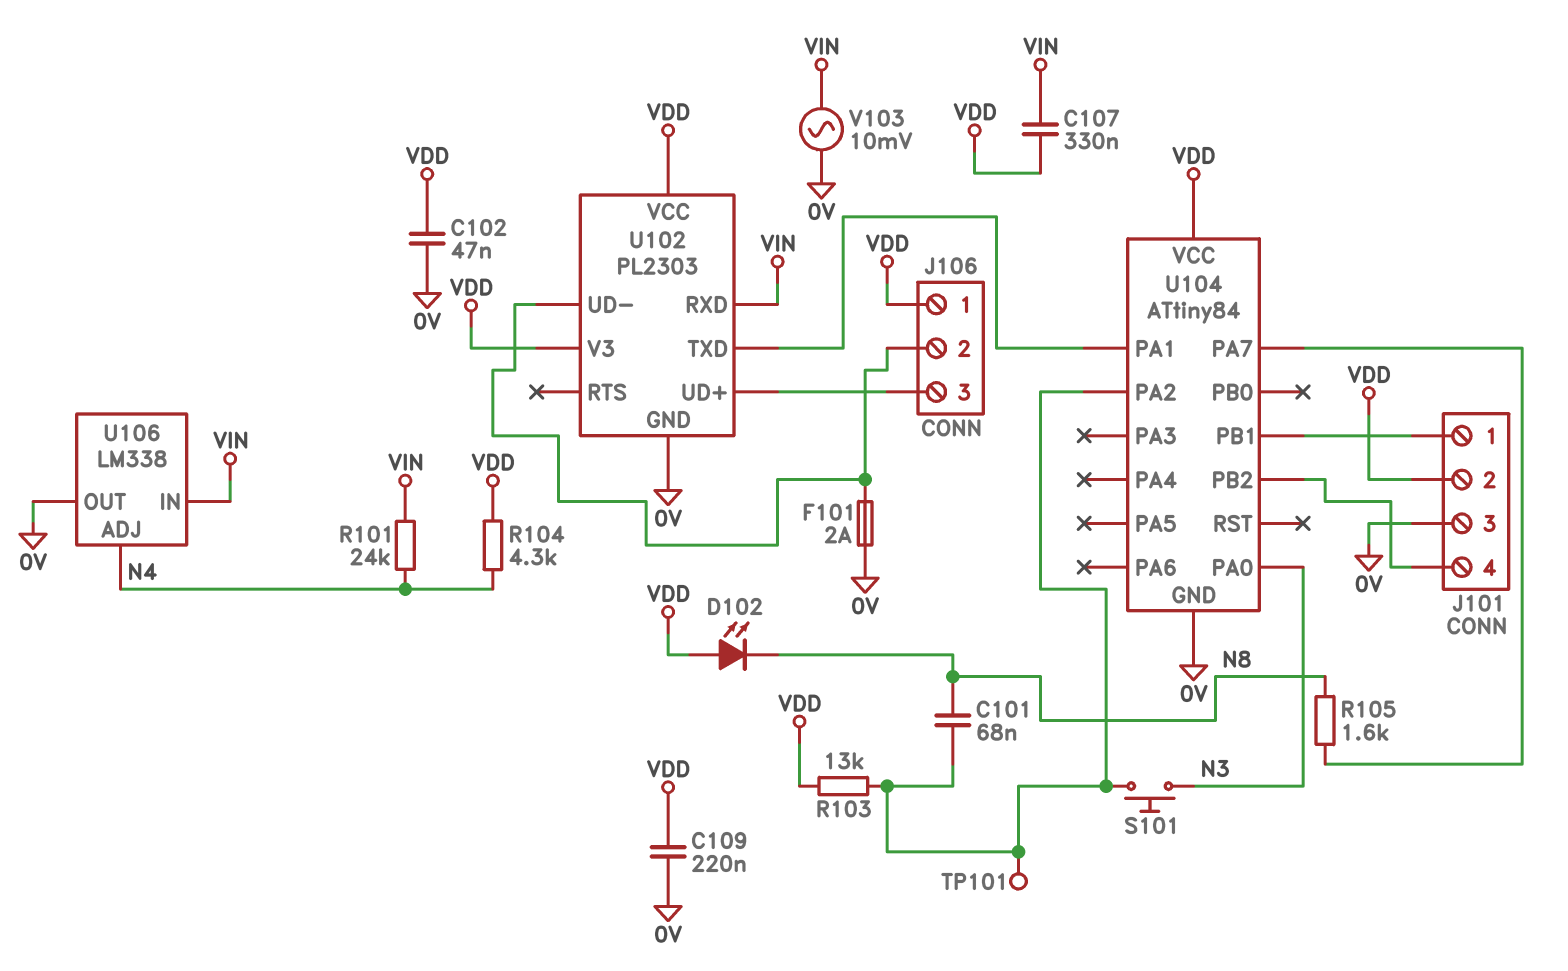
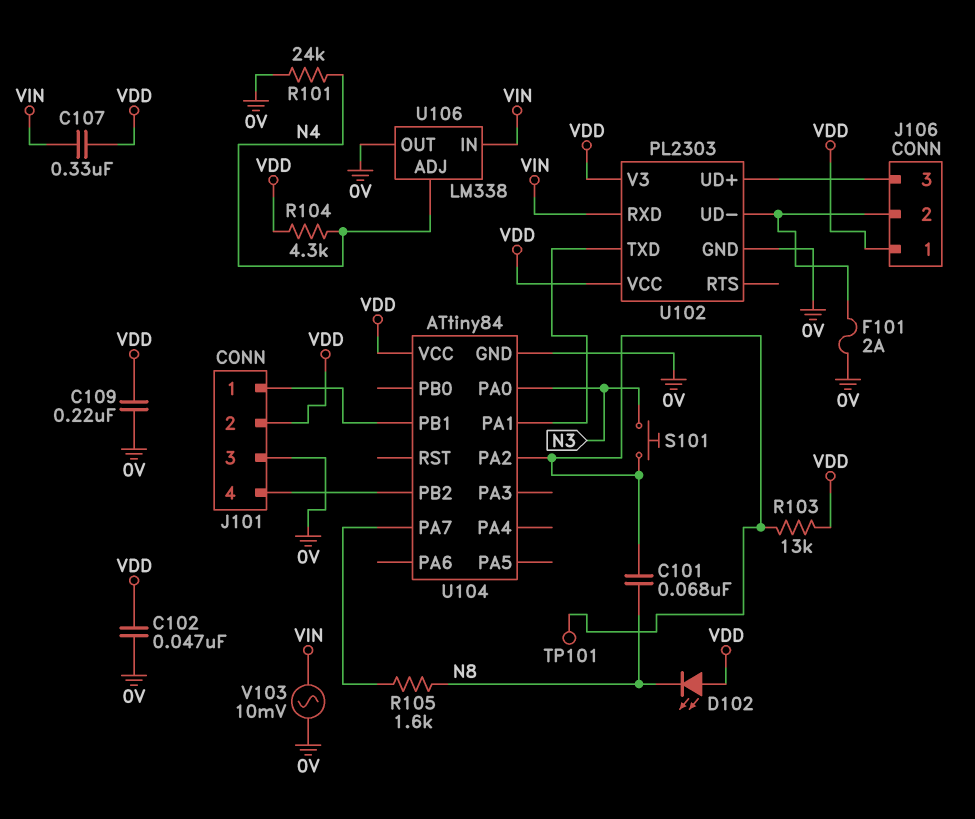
R101: 24k (N4, VIN) -> 24k (0V, N4)

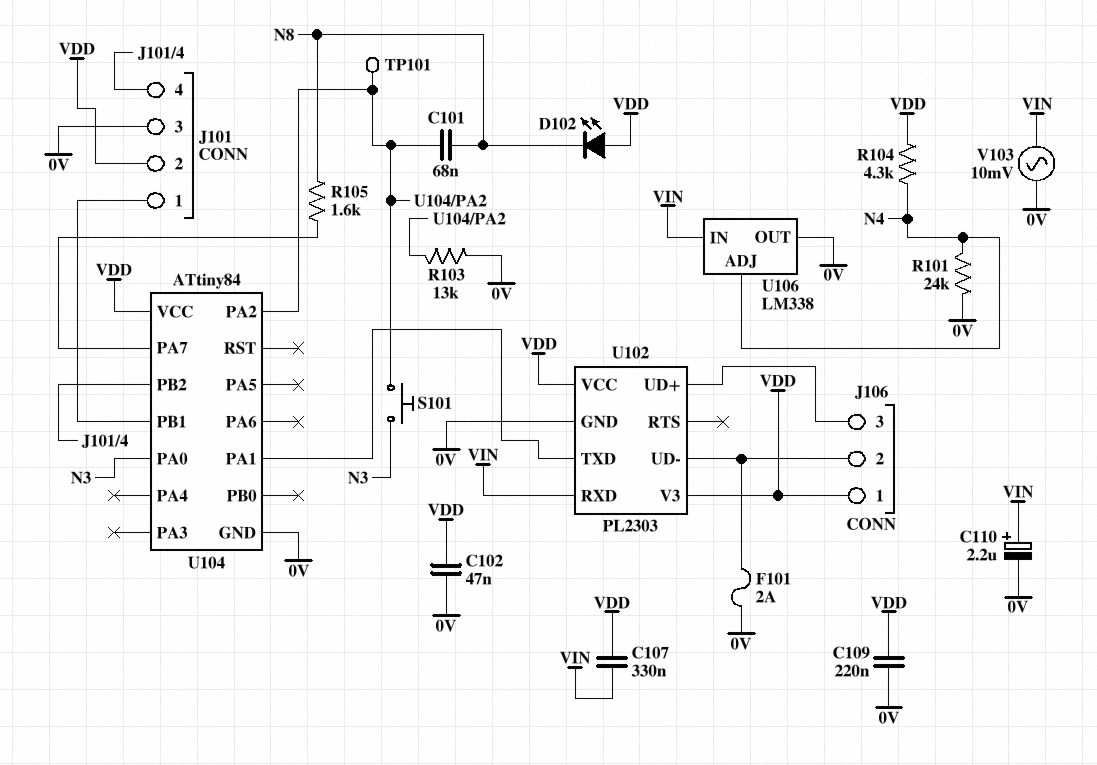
C110: none -> 2.2uF (plus VIN, minus 0V)
R103: 13k (U104/PA2, VDD) -> 13k (0V, U104/PA2)

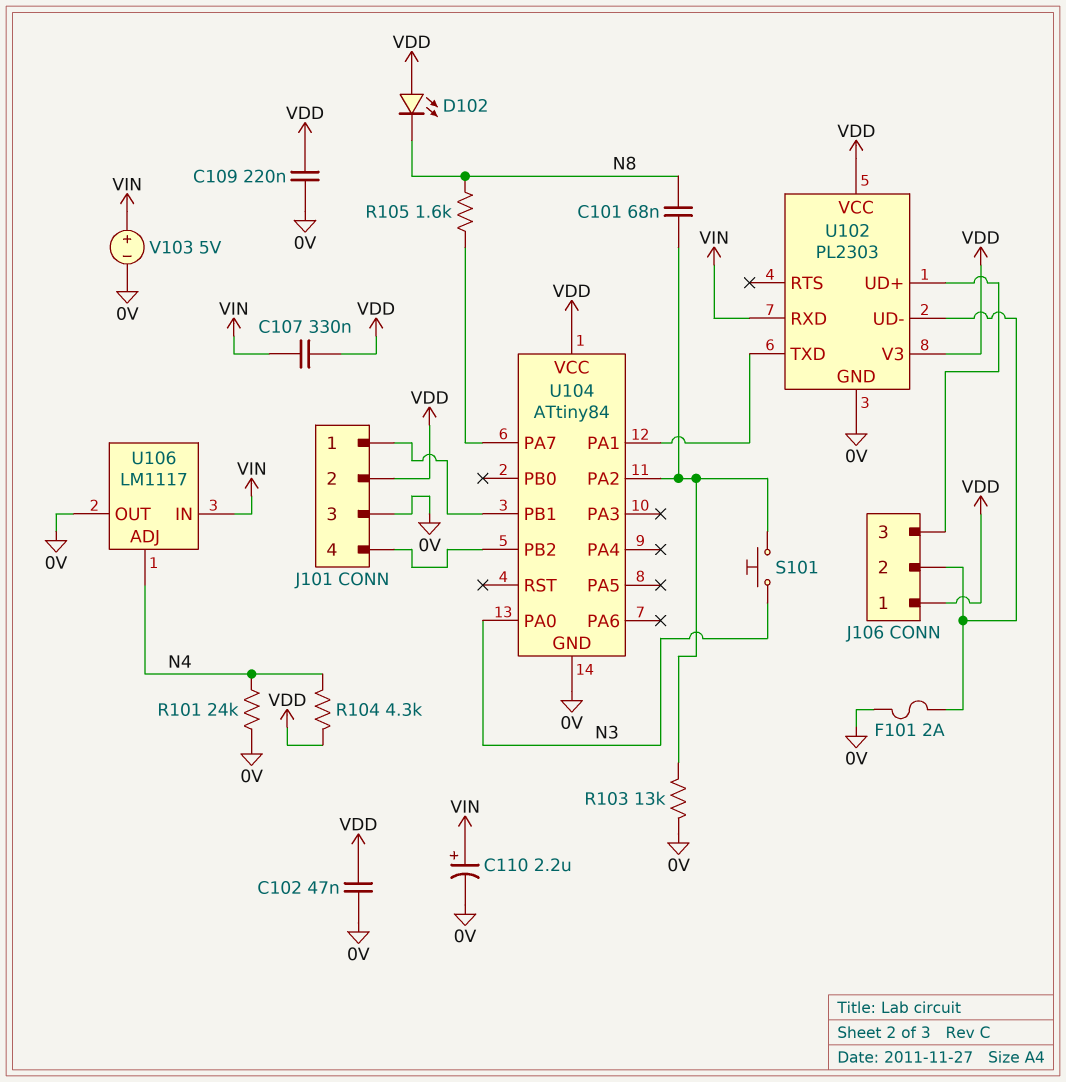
TP101: test point (U104/PA2) -> none
U106: LM338 -> LM1117
V103: AC 10mV (0V, VIN) -> 5V (plus VIN, minus 0V)

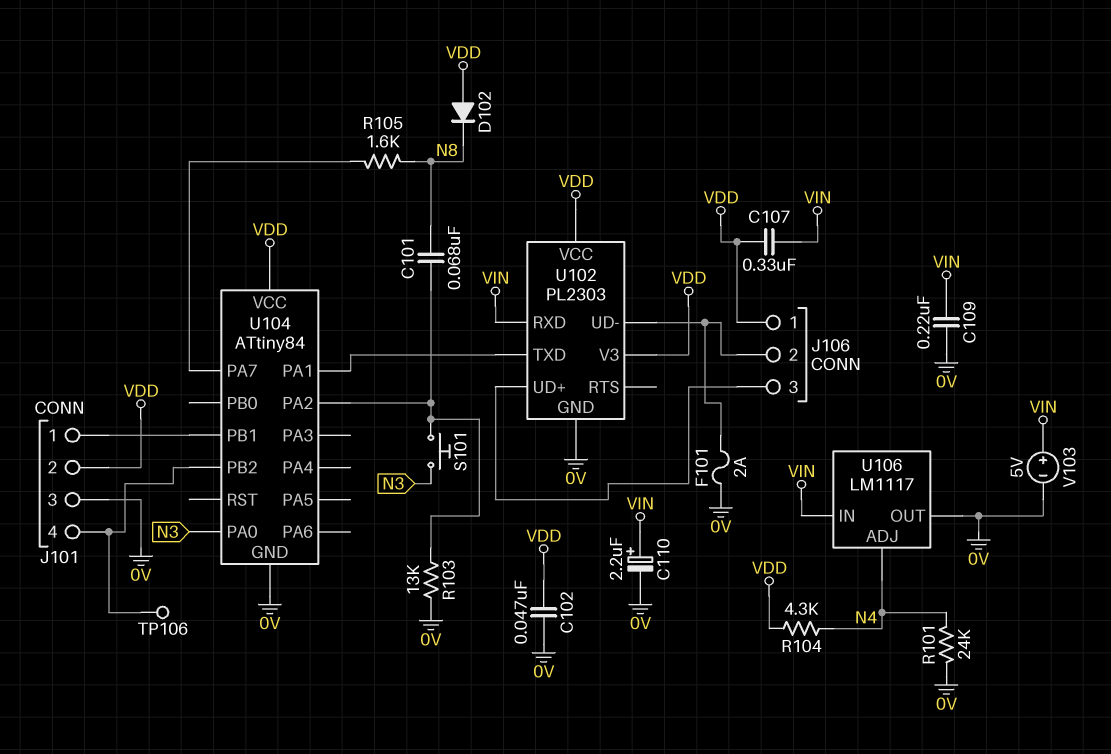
C109: 220nF (0V, VDD) -> 220nF (0V, VIN)
D102: LED (A VDD, K N8) -> diode (A VDD, K N8)
TP106: none -> test point (J101/4)

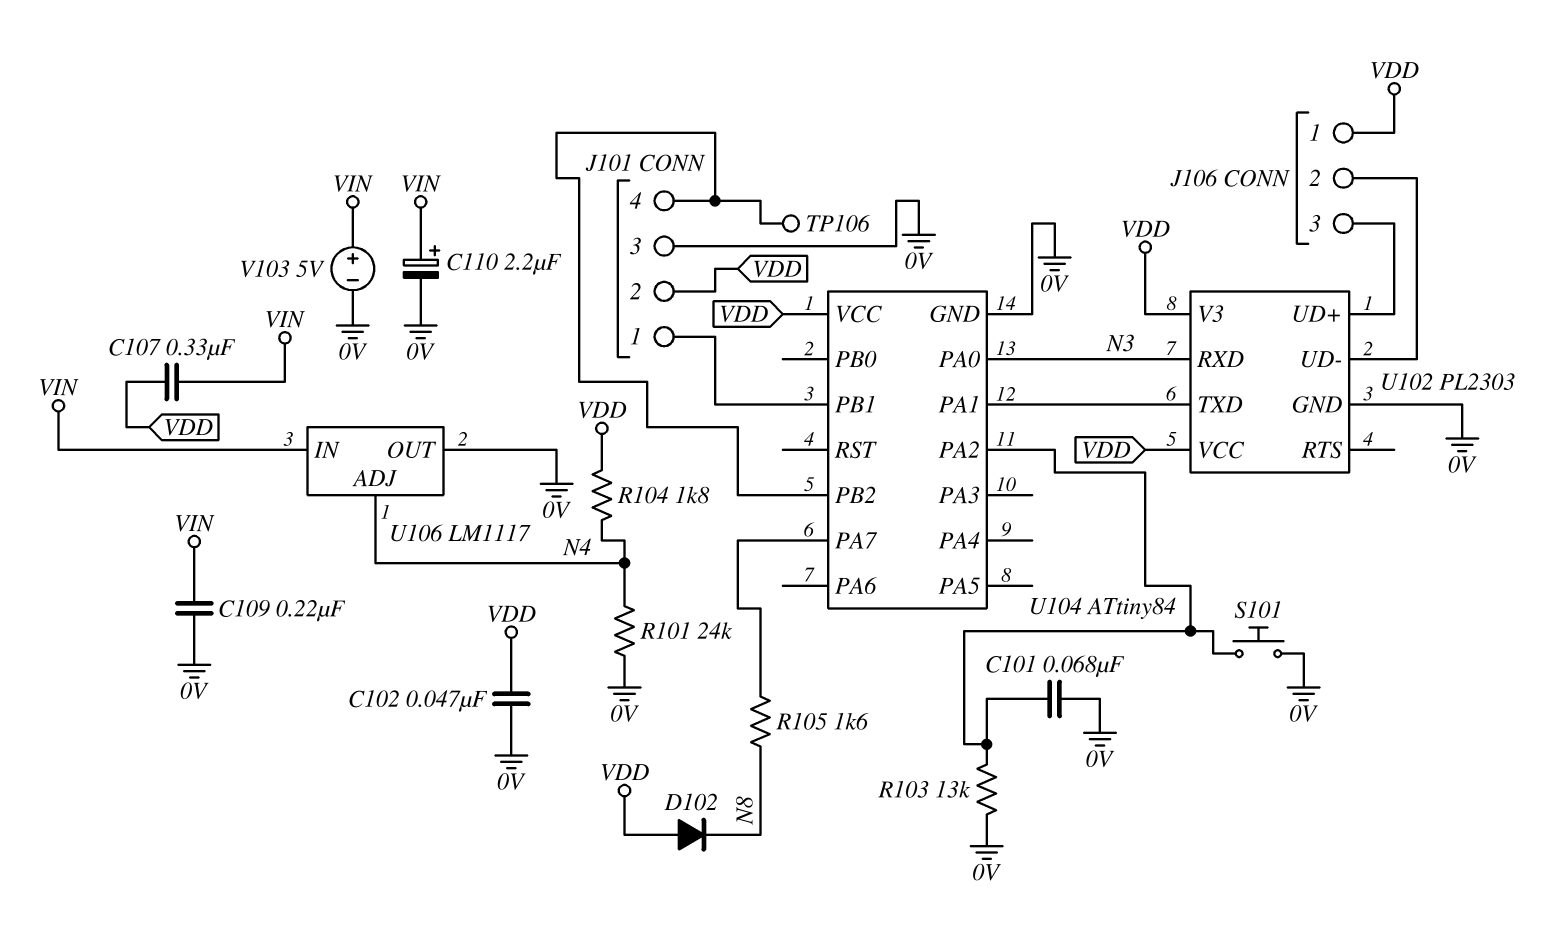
C101: 68nF (N8, U104/PA2) -> 68nF (0V, U104/PA2)
F101: 2A (0V, J106/2) -> none
R104: 4.3k (N4, VDD) -> 1.8k (N4, VDD)
S101: button (N3, U104/PA2) -> button (0V, U104/PA2)
U102 pin RXD: VIN -> N3

